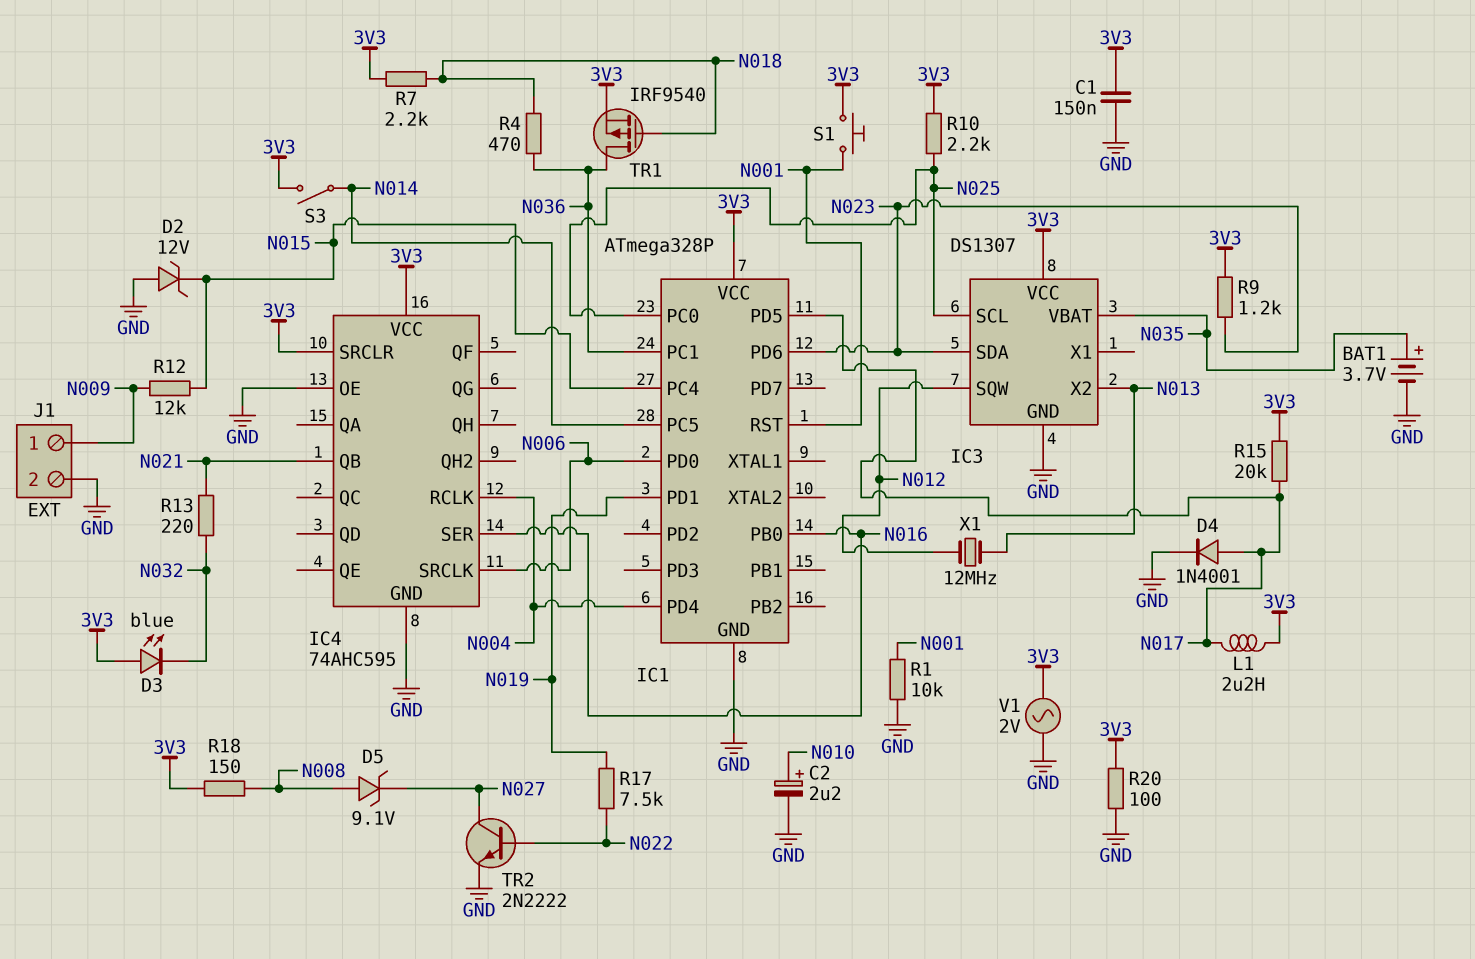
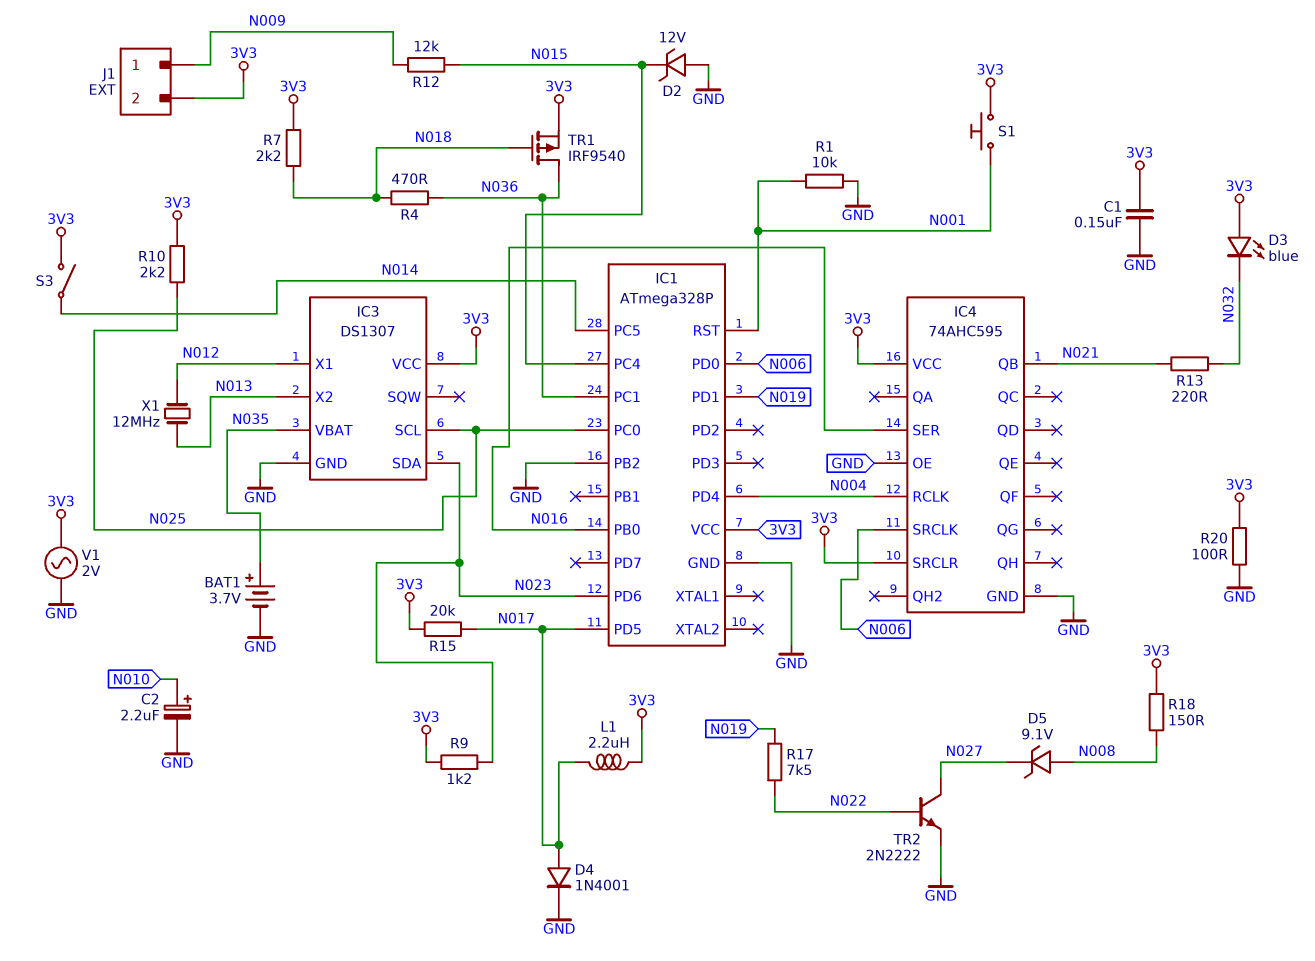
IC1 pin PB2: none -> GND
IC3 pin SQW: N012 -> none
IC3 pin X1: none -> N012
J1 pin 2: GND -> 3V3

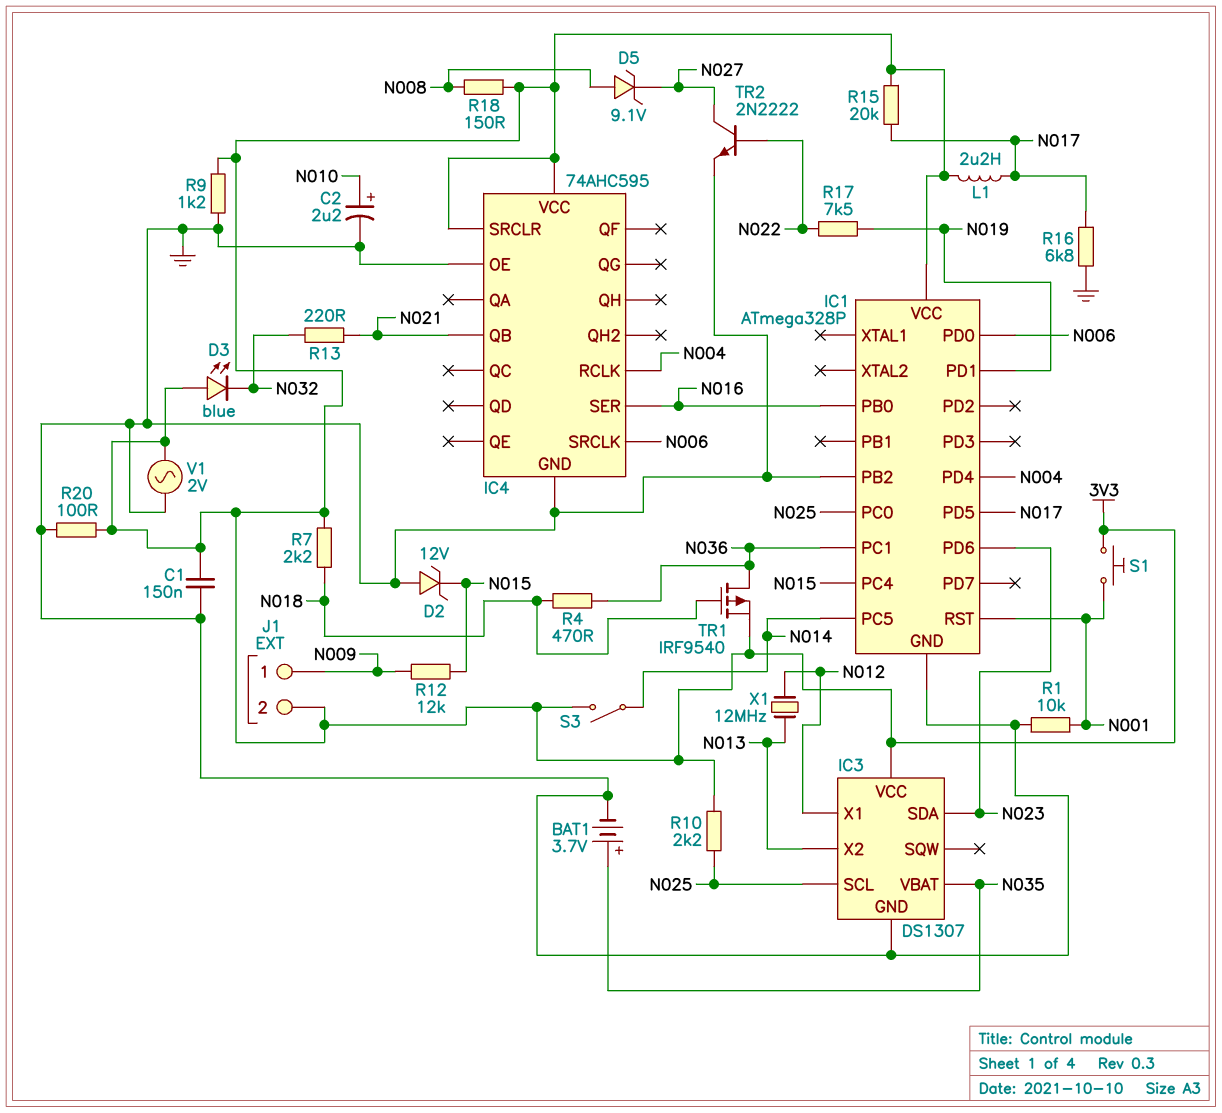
D4: diode 1N4001 (A N017, K GND) -> none
R9: 1.2k (3V3, N023) -> 1.2k (3V3, GND)
R16: none -> 6.8k (GND, N017)

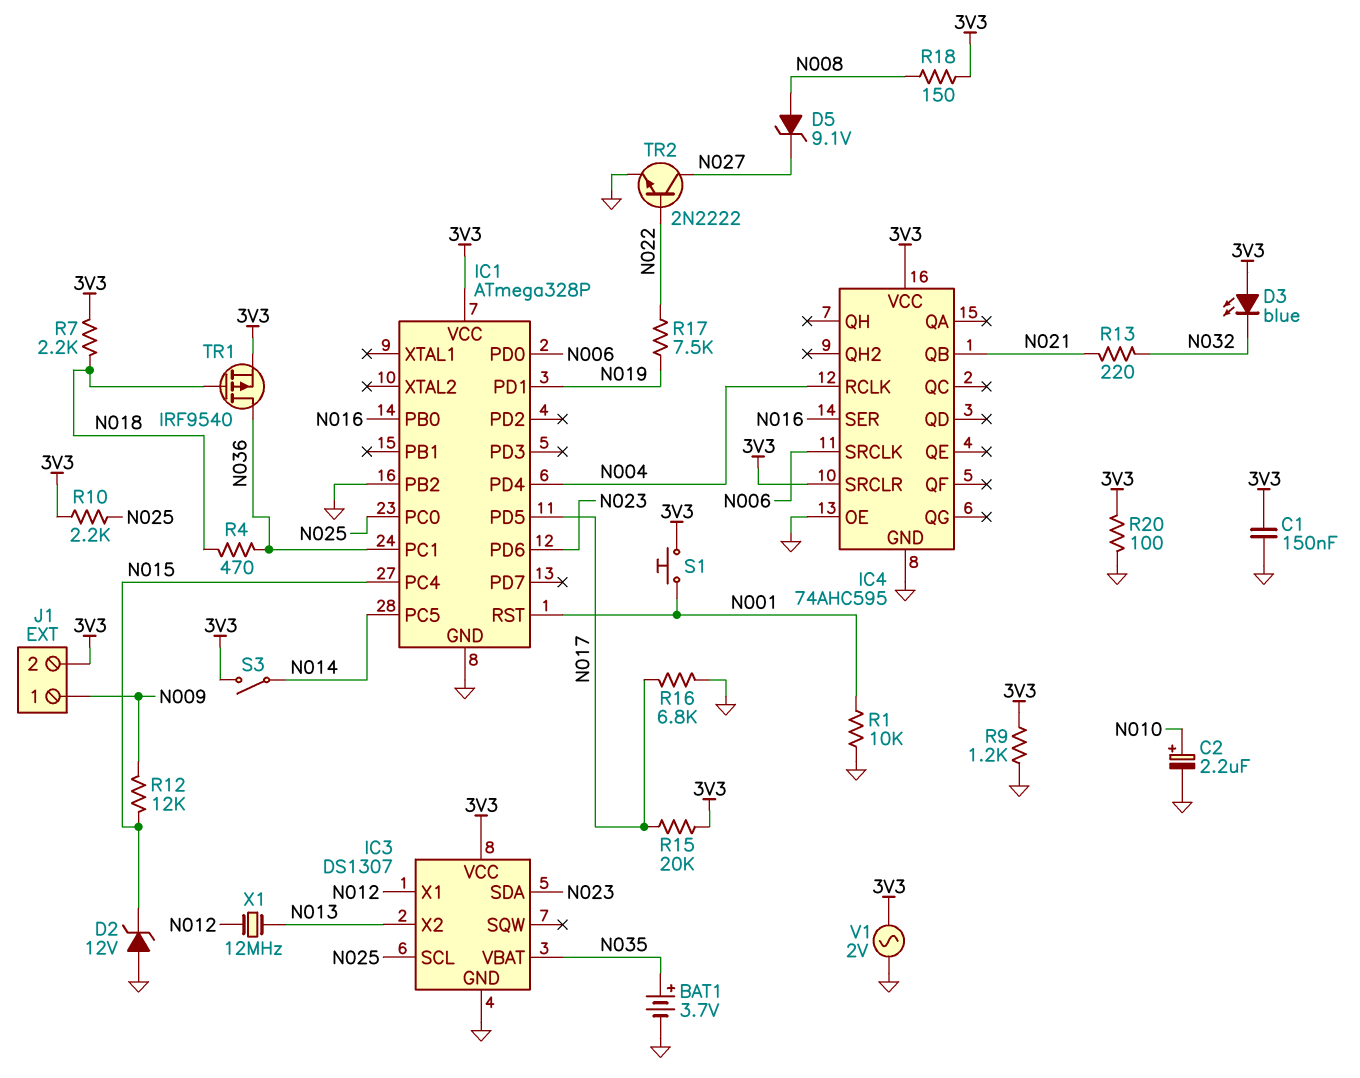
L1: 2.2uH (3V3, N017) -> none

